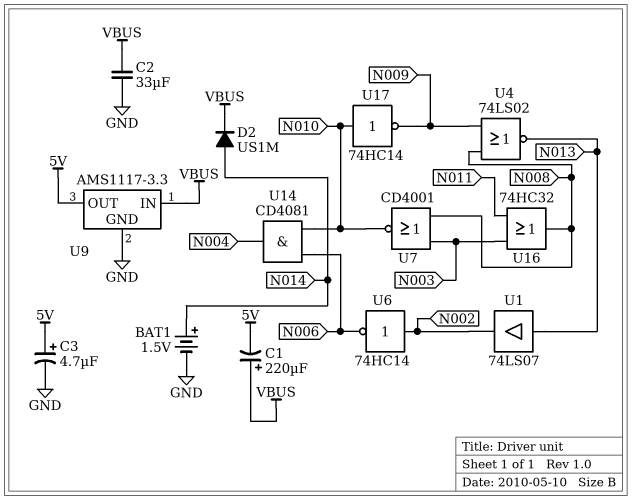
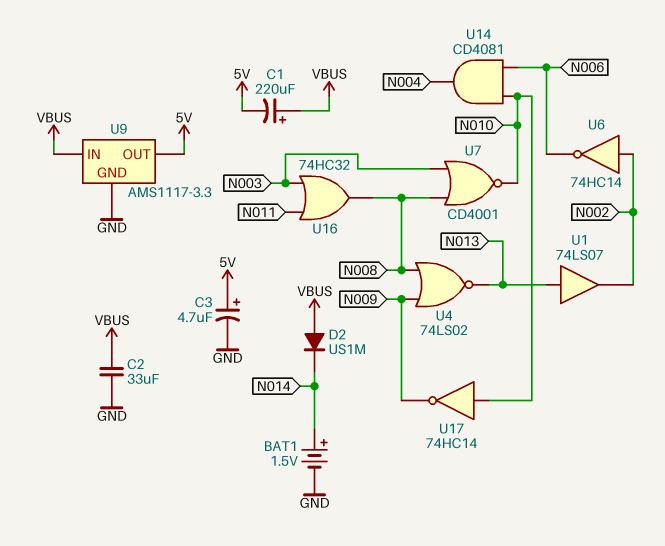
D2: diode US1M (A N014, K VBUS) -> diode US1M (A VBUS, K N014)

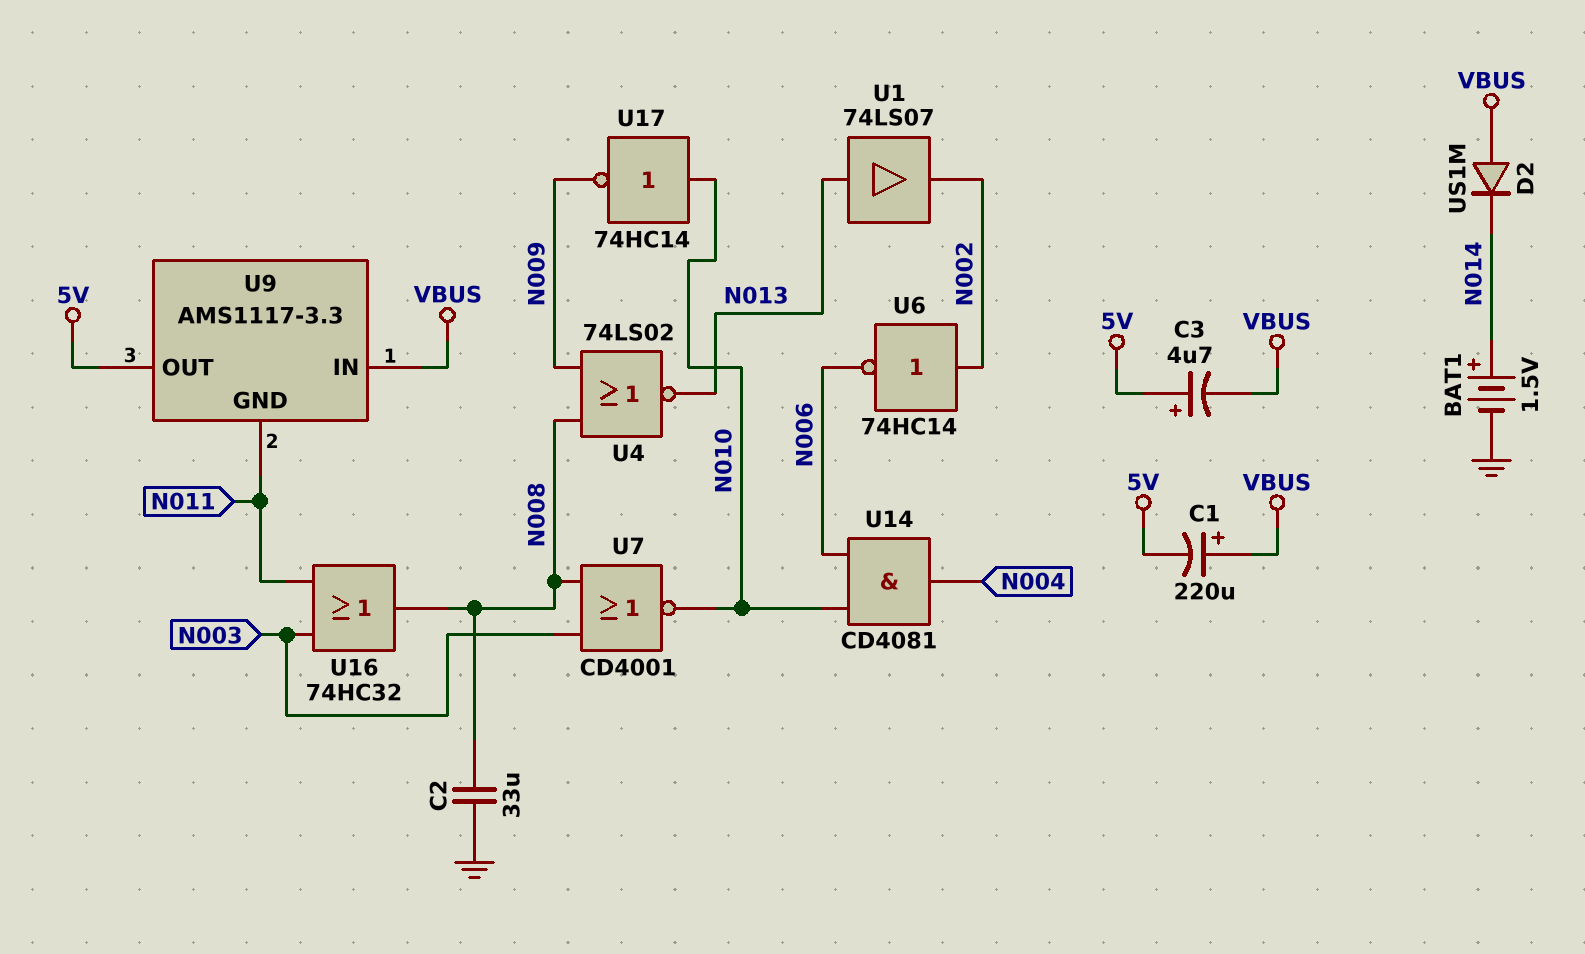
C2: 33uF (GND, VBUS) -> 33uF (GND, N008)
C3: 4.7uF (plus 5V, minus GND) -> 4.7uF (plus 5V, minus VBUS)
U9 pin GND: GND -> N011

